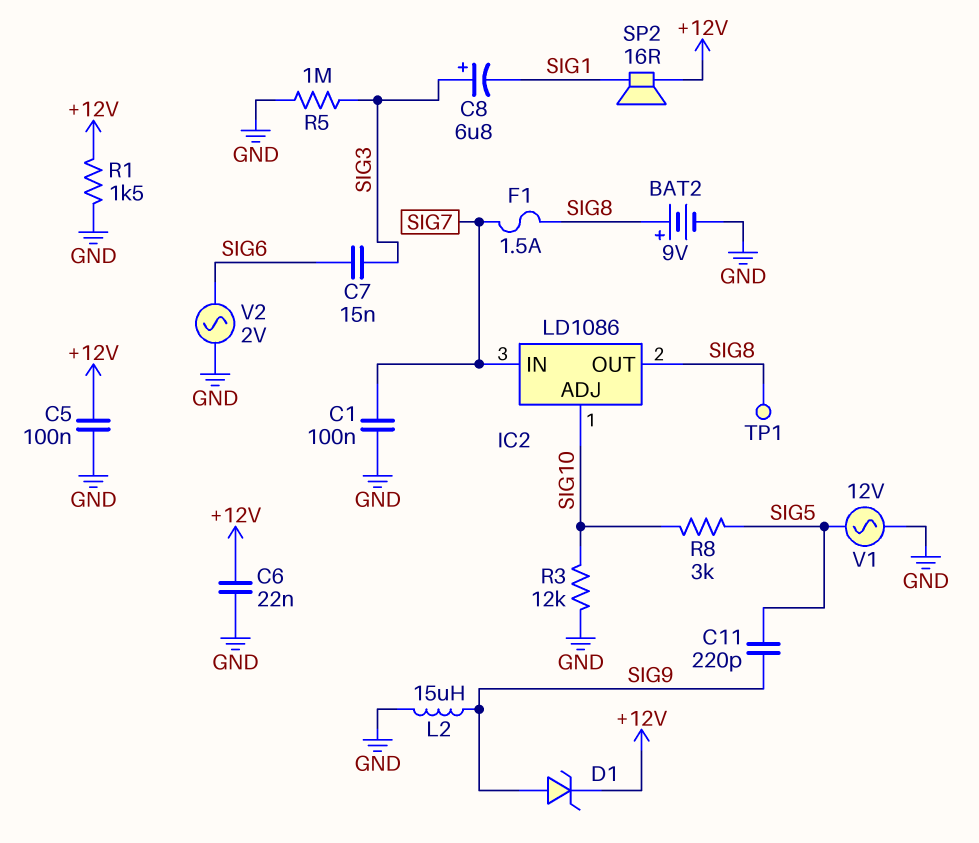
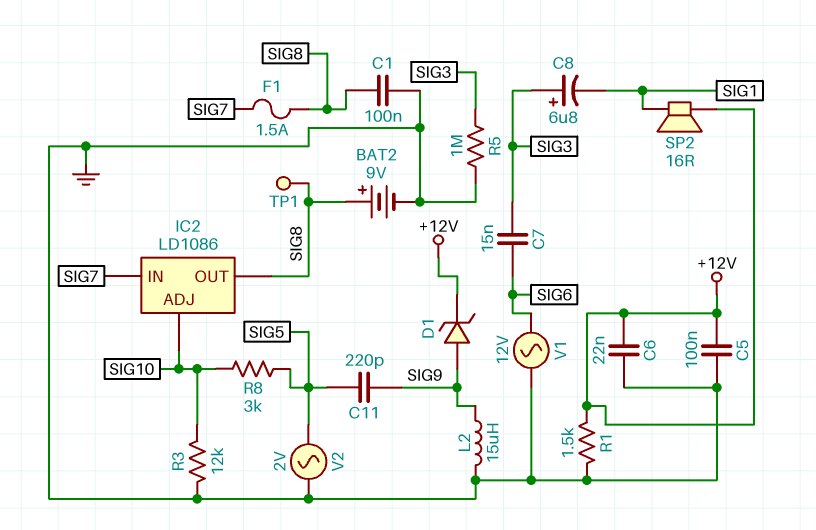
C1: 100nF (GND, SIG7) -> 100nF (GND, SIG8)
V1: AC 12V (GND, SIG5) -> AC 12V (GND, SIG6)
V2: AC 2V (GND, SIG6) -> AC 2V (GND, SIG5)

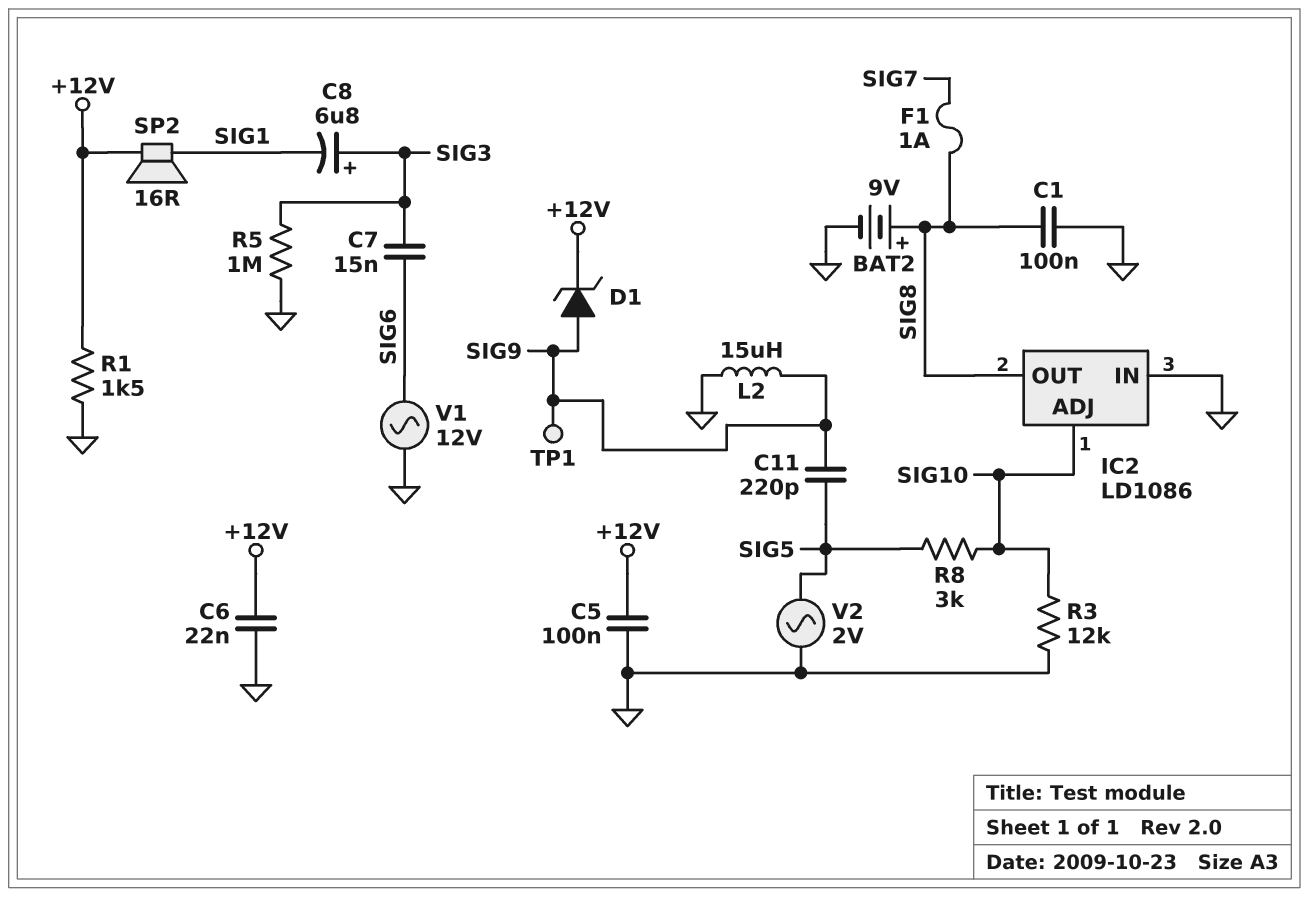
F1: 1.5A (SIG7, SIG8) -> 1A (SIG7, SIG8)
IC2 pin IN: SIG7 -> GND
TP1: test point (SIG8) -> test point (SIG9)

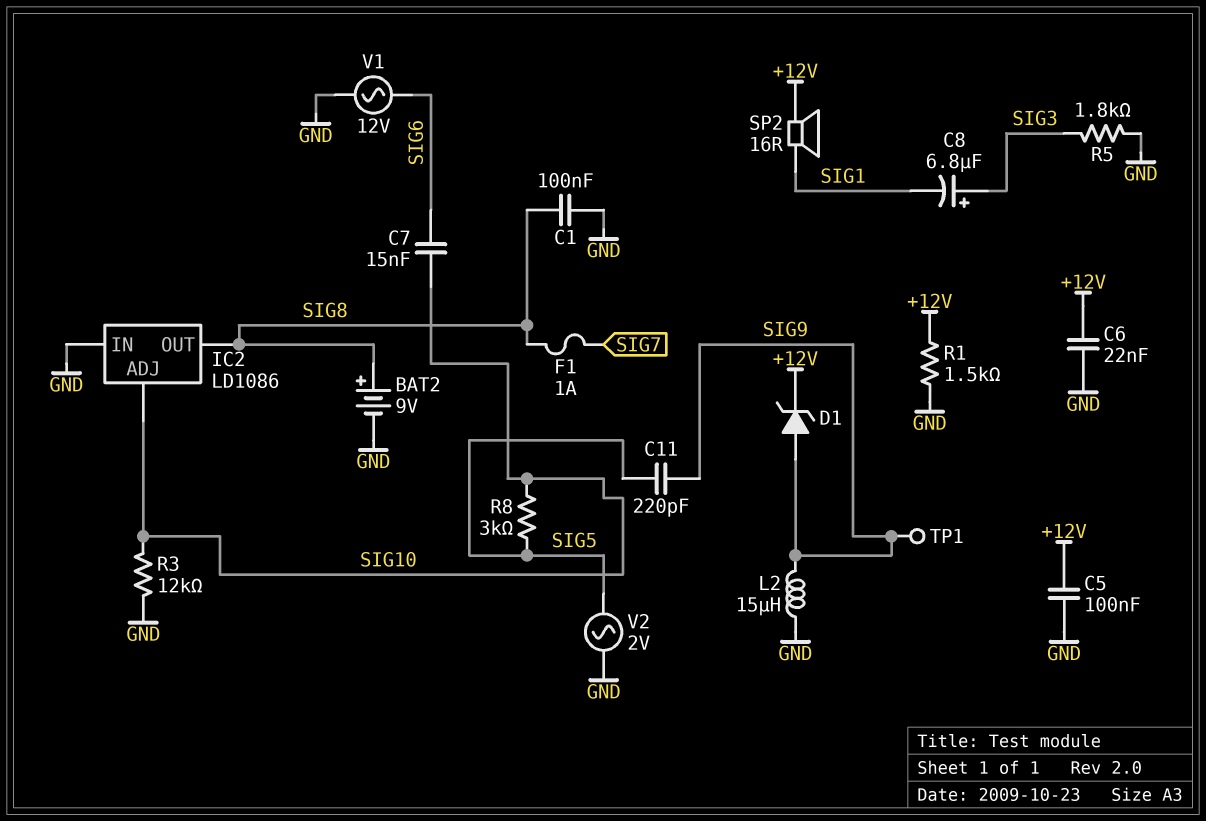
C7: 15nF (SIG3, SIG6) -> 15nF (SIG6, SIG10)
R5: 1M (GND, SIG3) -> 1.8k (GND, SIG3)

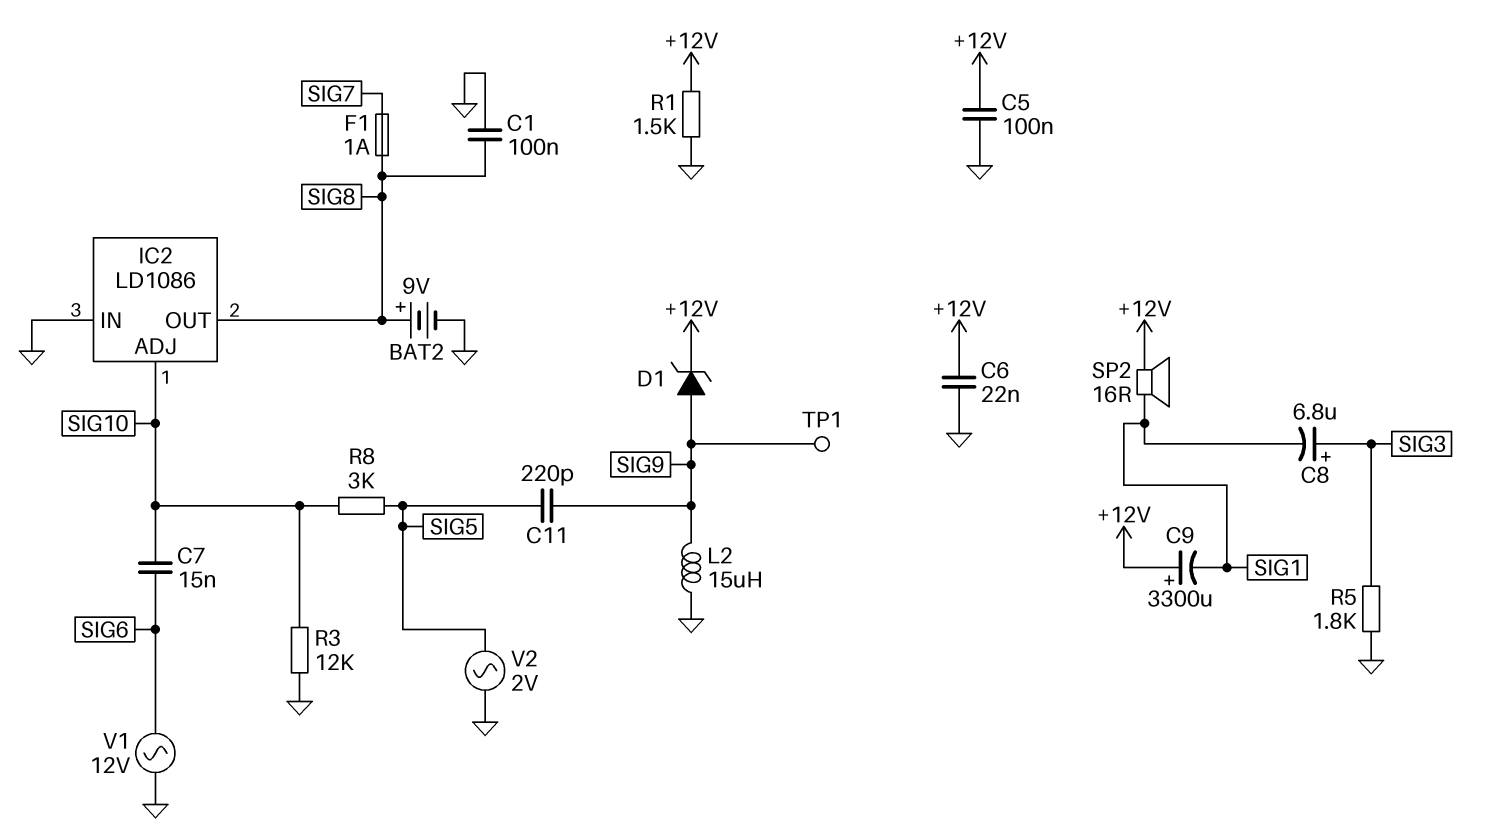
C9: none -> 3300uF (plus +12V, minus SIG1)

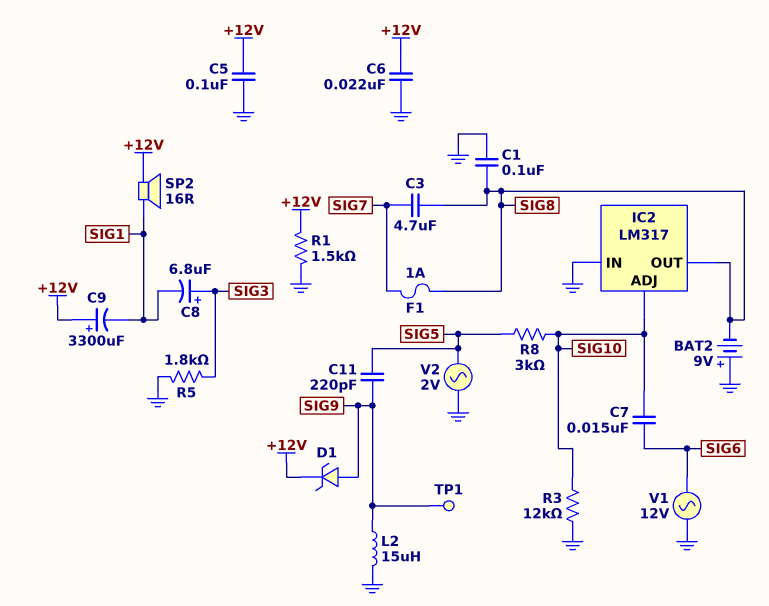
BAT2: 9V (plus SIG8, minus GND) -> 9V (plus GND, minus SIG8)
C3: none -> 4.7uF (SIG7, SIG8)
IC2: LD1086 -> LM317

